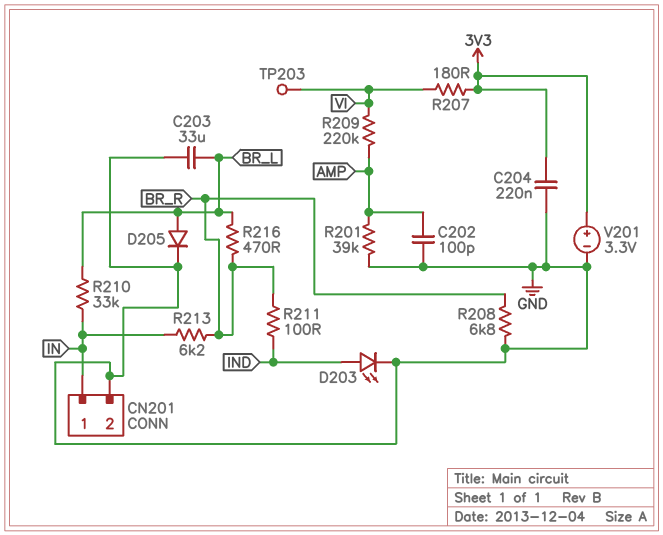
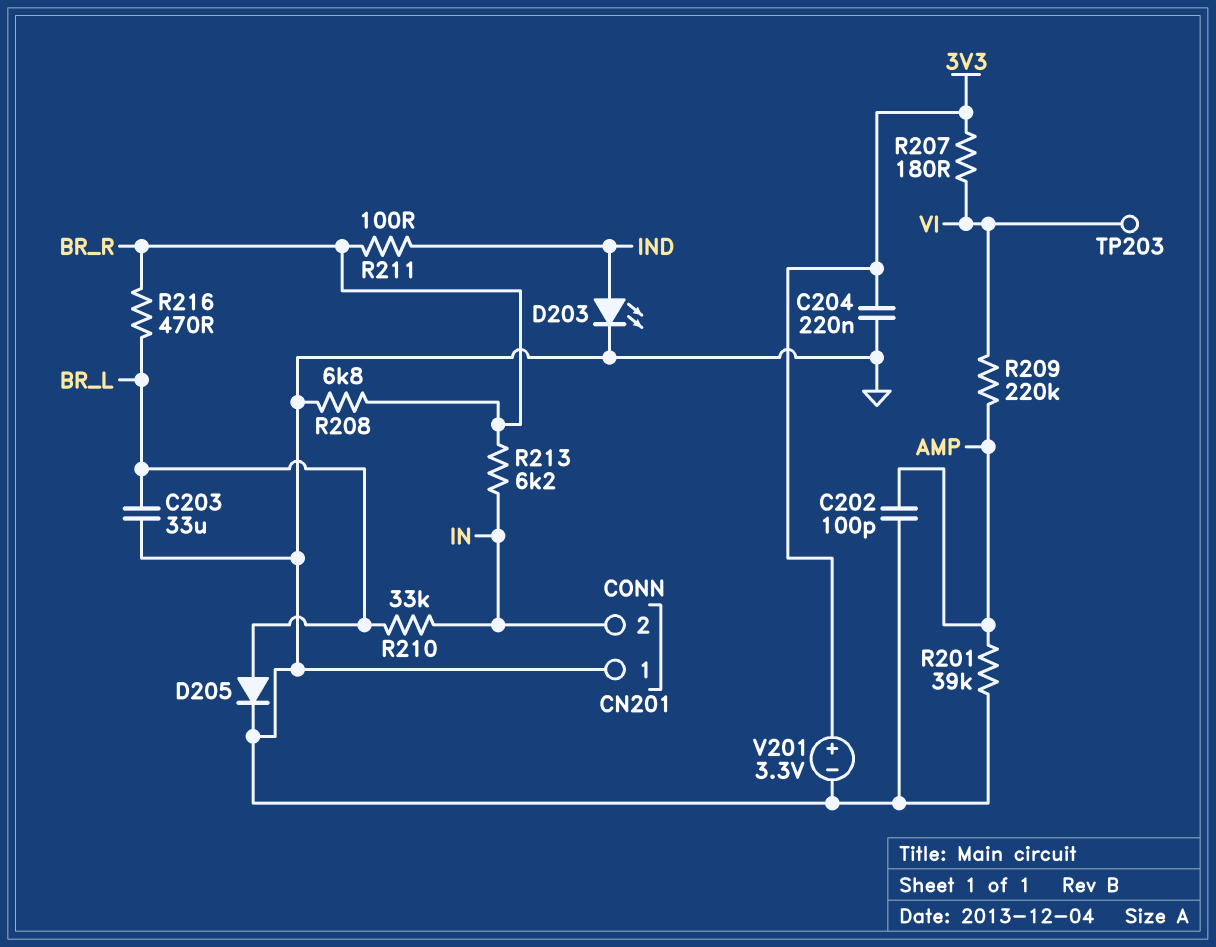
CN201 pin 1: IN -> GND
CN201 pin 2: GND -> IN

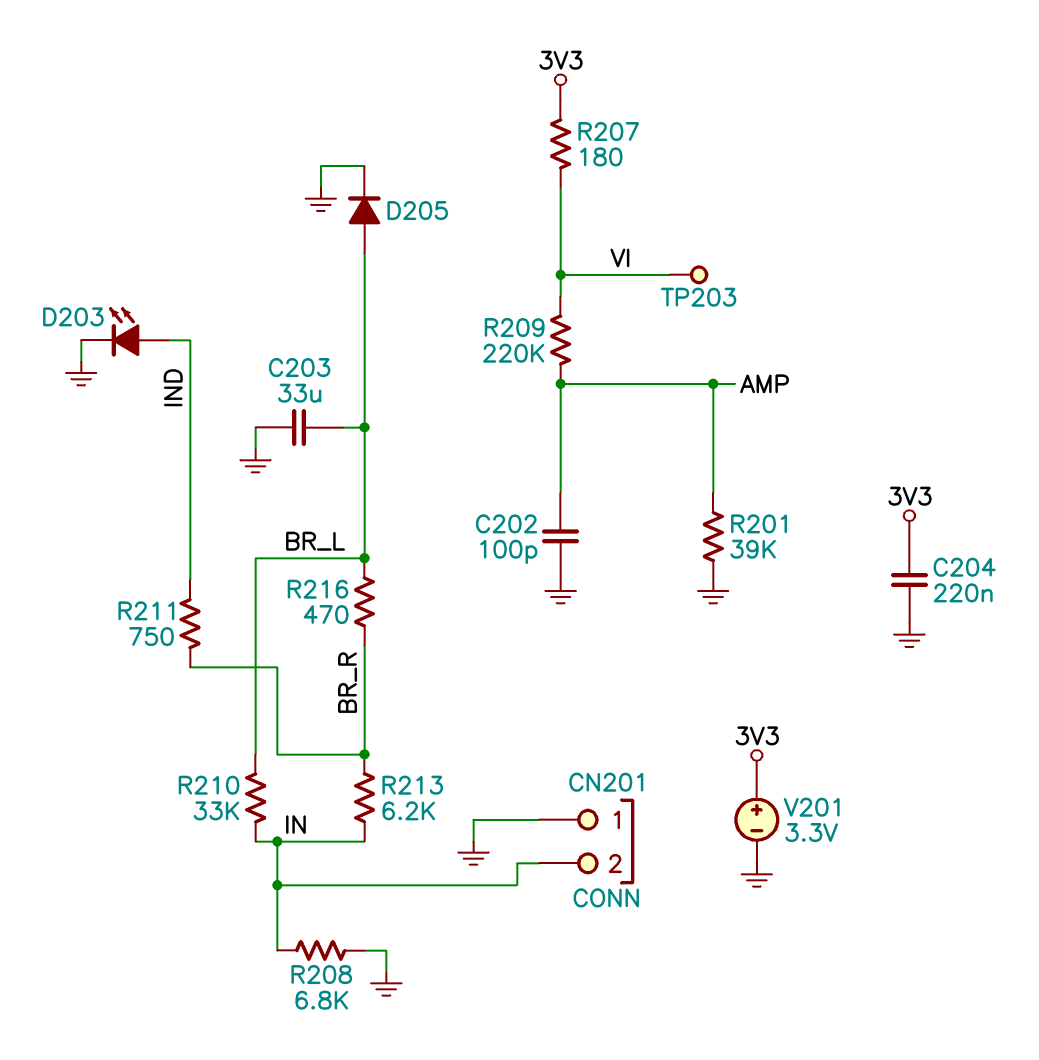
R208: 6.8k (BR_R, GND) -> 6.8k (GND, IN)
R211: 100 (BR_R, IND) -> 750 (BR_R, IND)

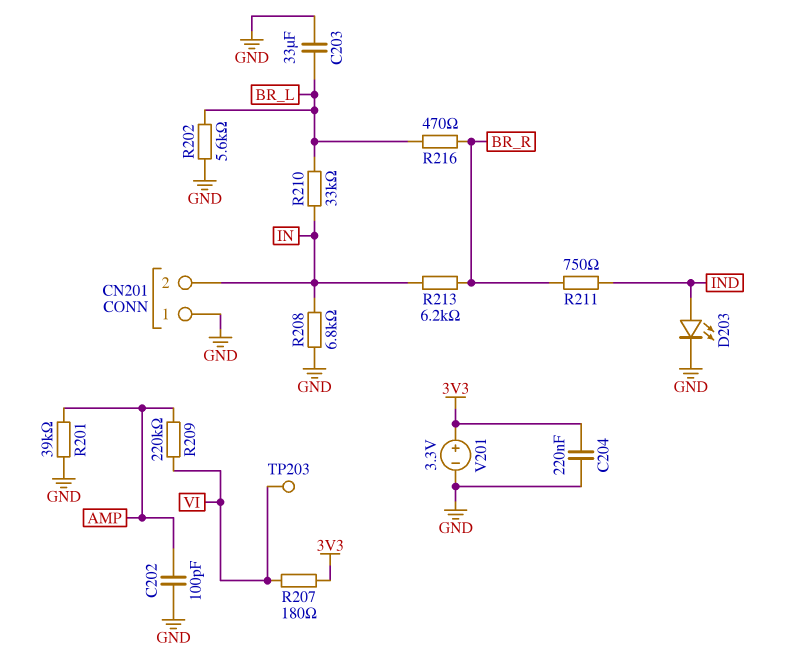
D205: diode (A BR_L, K GND) -> none
R202: none -> 5.6k (BR_L, GND)

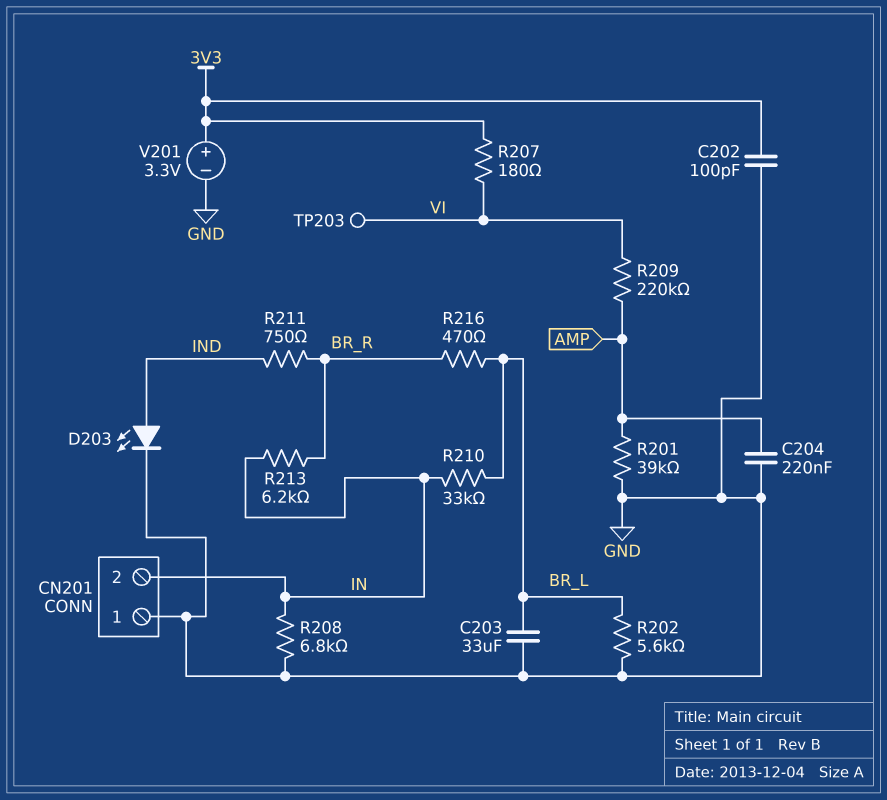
C202: 100pF (AMP, GND) -> 100pF (3V3, GND)
C204: 220nF (3V3, GND) -> 220nF (AMP, GND)

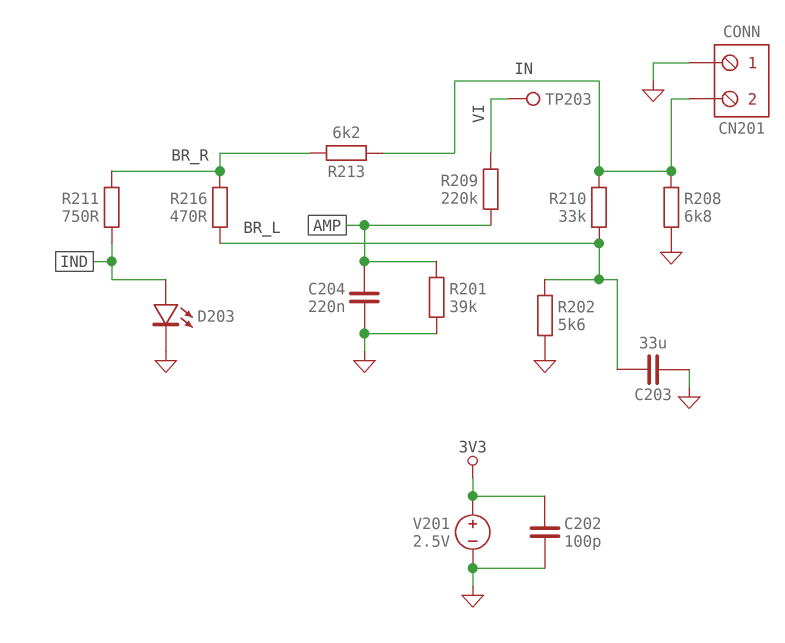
R207: 180 (3V3, VI) -> none
V201: 3.3V (plus 3V3, minus GND) -> 2.5V (plus 3V3, minus GND)

